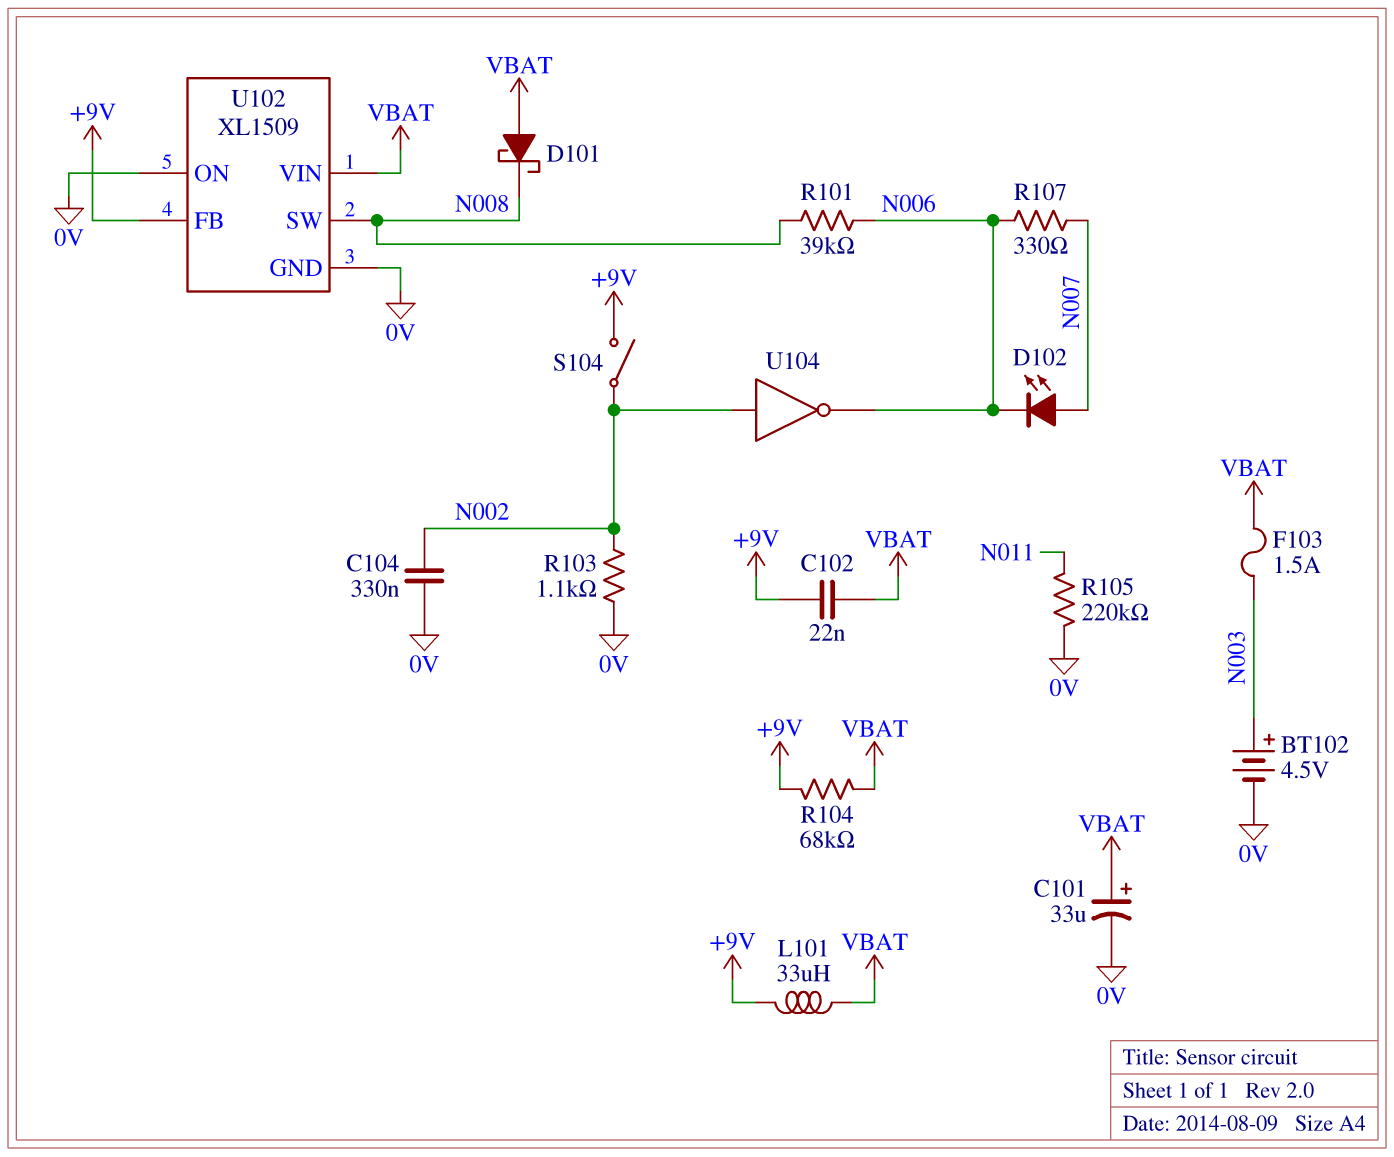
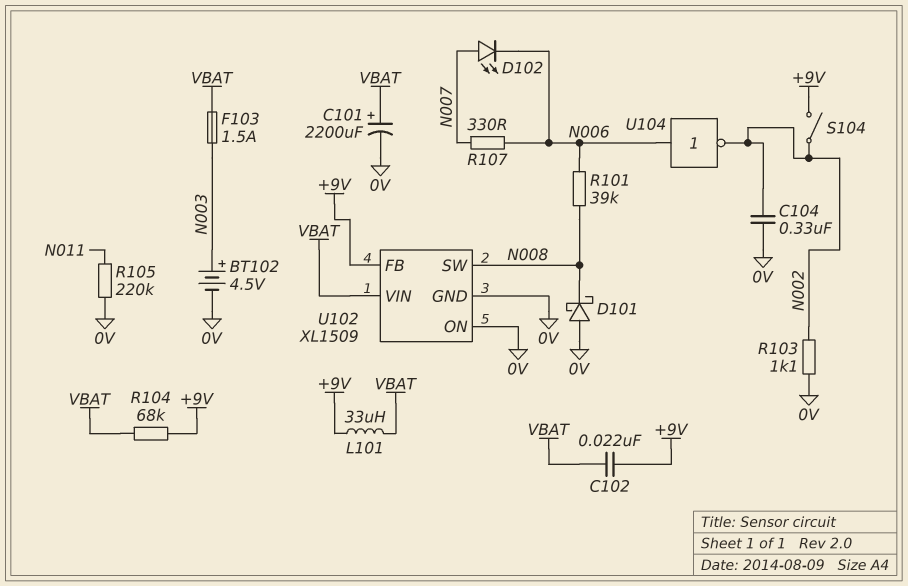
C101: 33uF (plus VBAT, minus 0V) -> 2200uF (plus VBAT, minus 0V)
D101: schottky (A VBAT, K N008) -> schottky (A 0V, K N008)
U104: NOT (in N002, out N006) -> NOT (in N006, out N002)

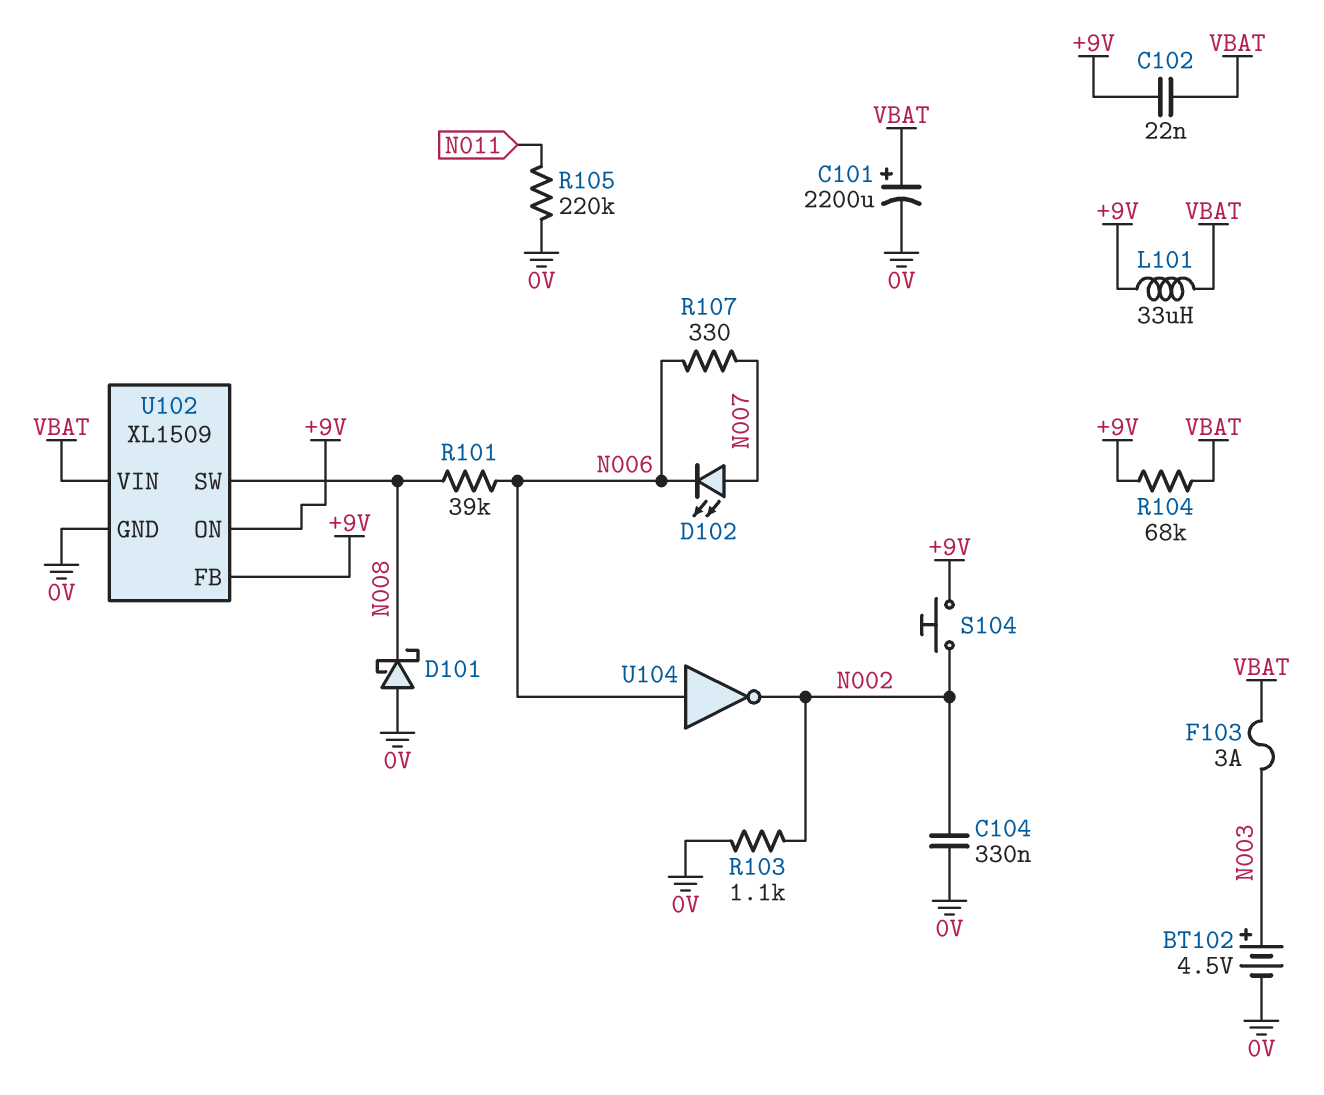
F103: 1.5A (N003, VBAT) -> 3A (N003, VBAT)
S104: switch (+9V, N002) -> button (+9V, N002)
U102 pin ON: 0V -> +9V

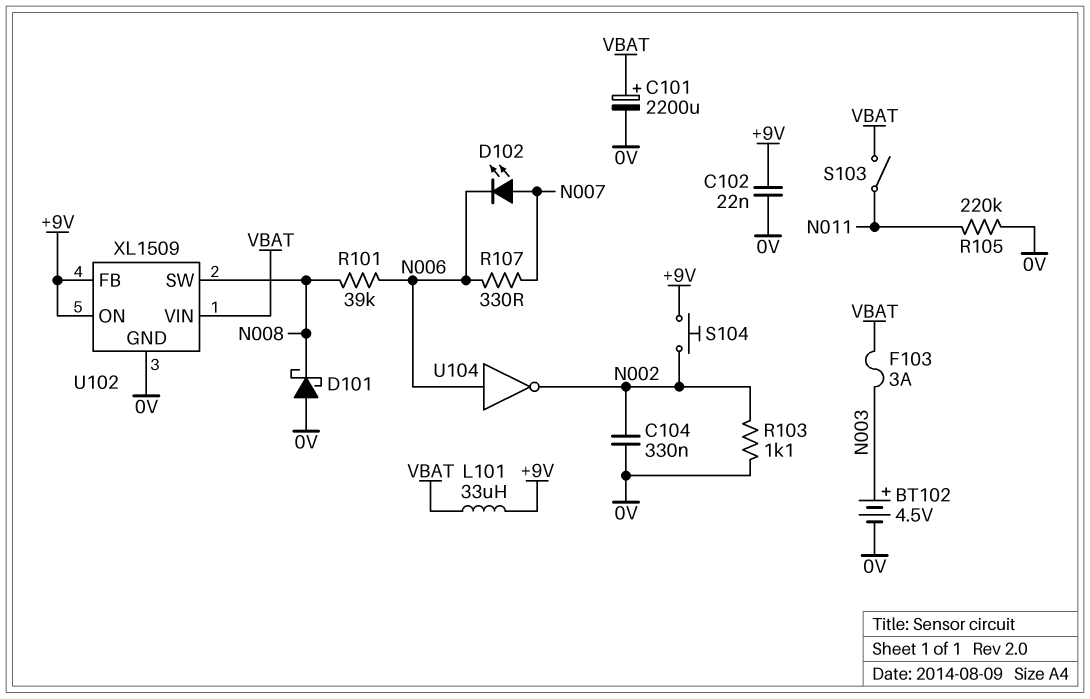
C102: 22nF (+9V, VBAT) -> 22nF (+9V, 0V)
R104: 68k (+9V, VBAT) -> none
S103: none -> switch (N011, VBAT)

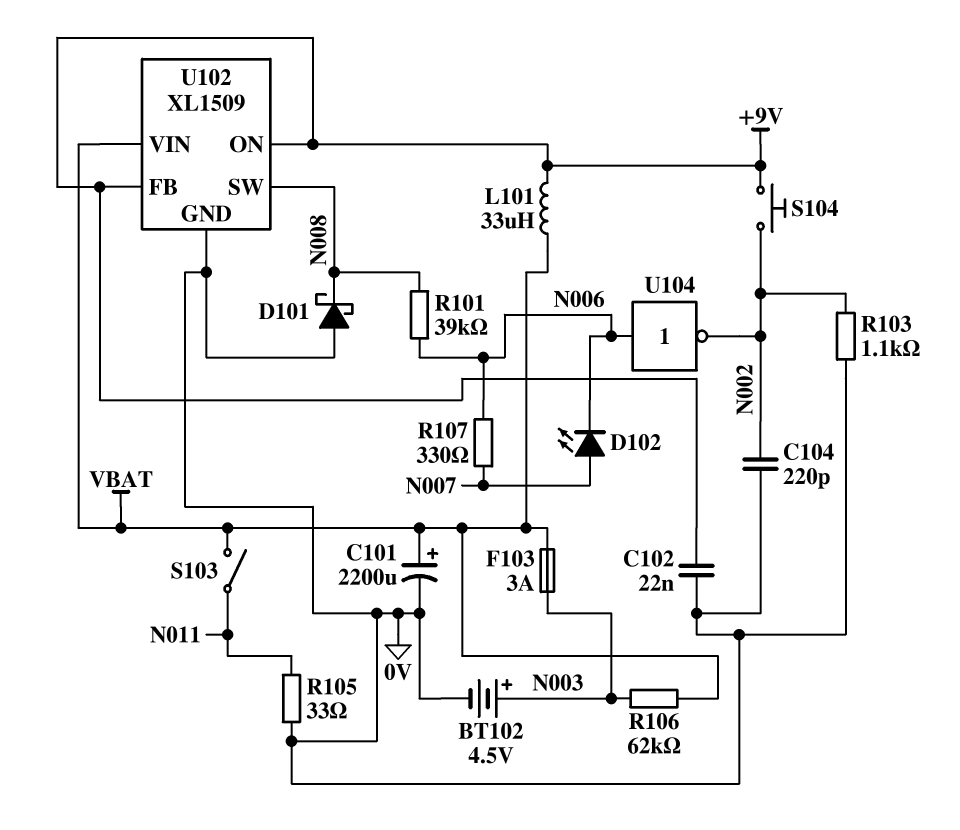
C104: 330nF (0V, N002) -> 220pF (0V, N002)
R105: 220k (0V, N011) -> 33 (0V, N011)
R106: none -> 62k (N003, VBAT)

